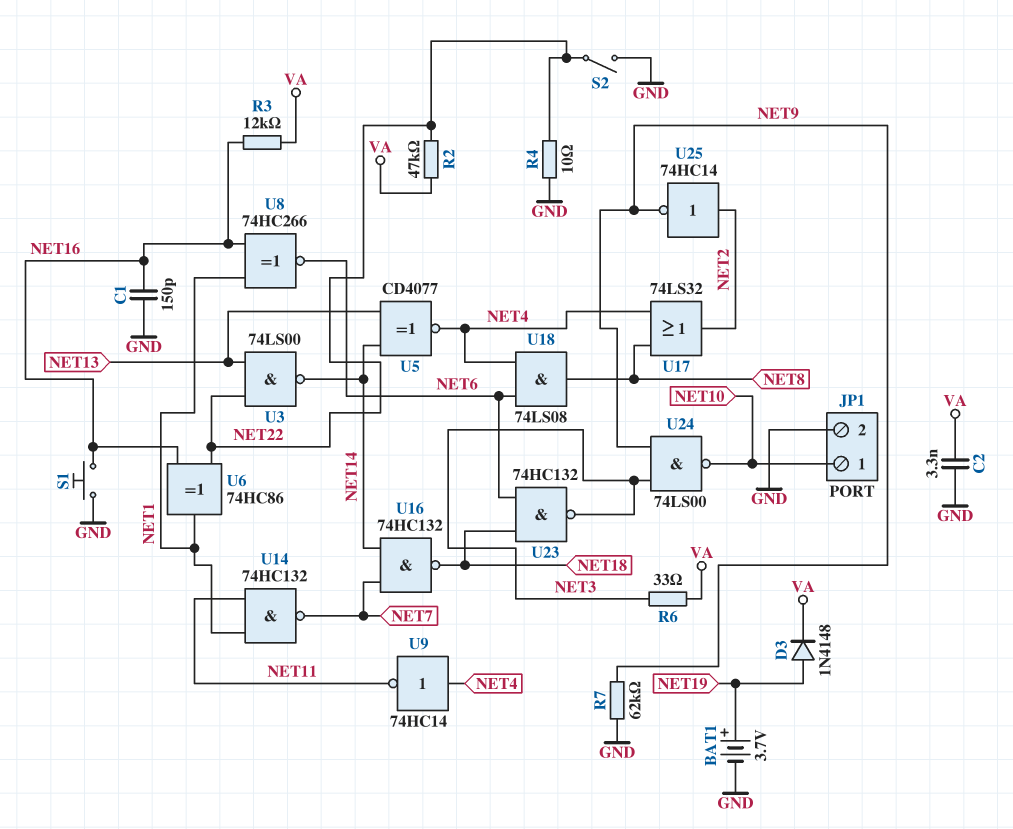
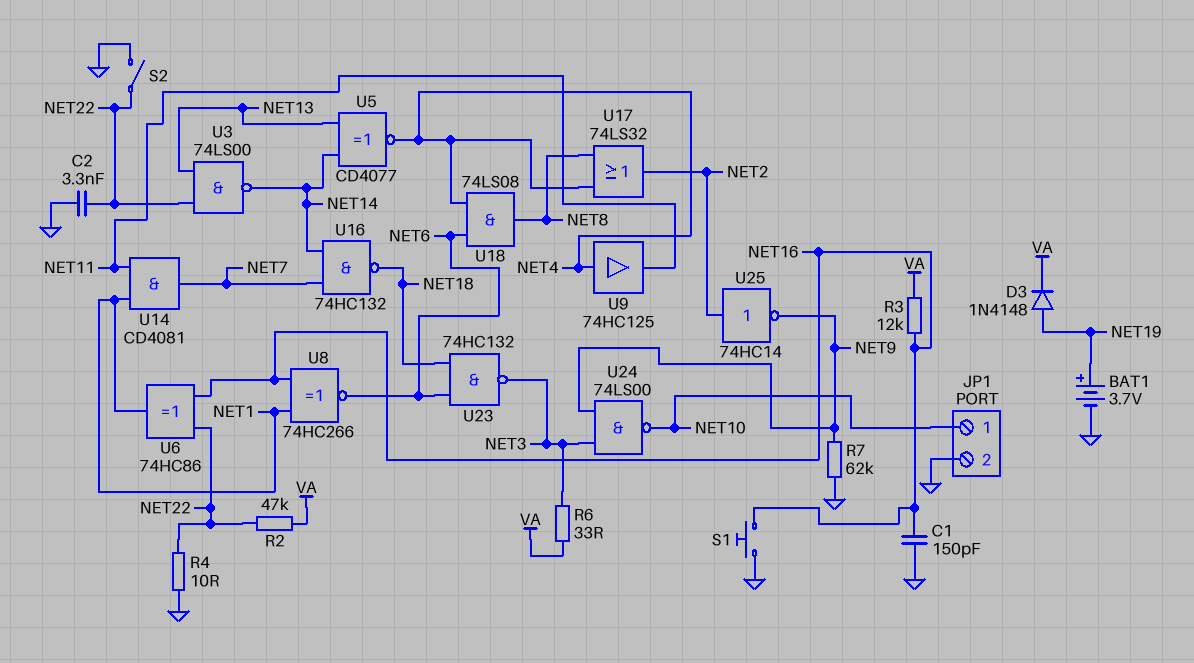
C2: 3.3nF (GND, VA) -> 3.3nF (GND, NET22)
U9: NOT 74HC14 (in NET4, out NET11) -> buffer 74HC125 (in NET4, out NET11)
U14: NAND 74HC132 (in NET1, in NET11, out NET7) -> AND CD4081 (in NET1, in NET11, out NET7)

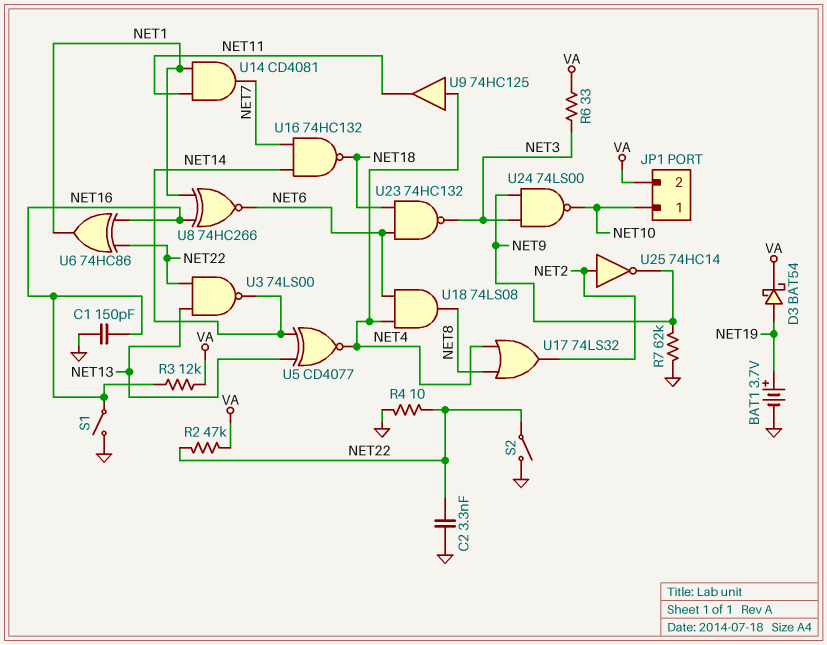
D3: diode 1N4148 (A NET19, K VA) -> schottky BAT54 (A NET19, K VA)
JP1 pin 2: GND -> VA
S1: button (GND, NET16) -> switch (GND, NET16)

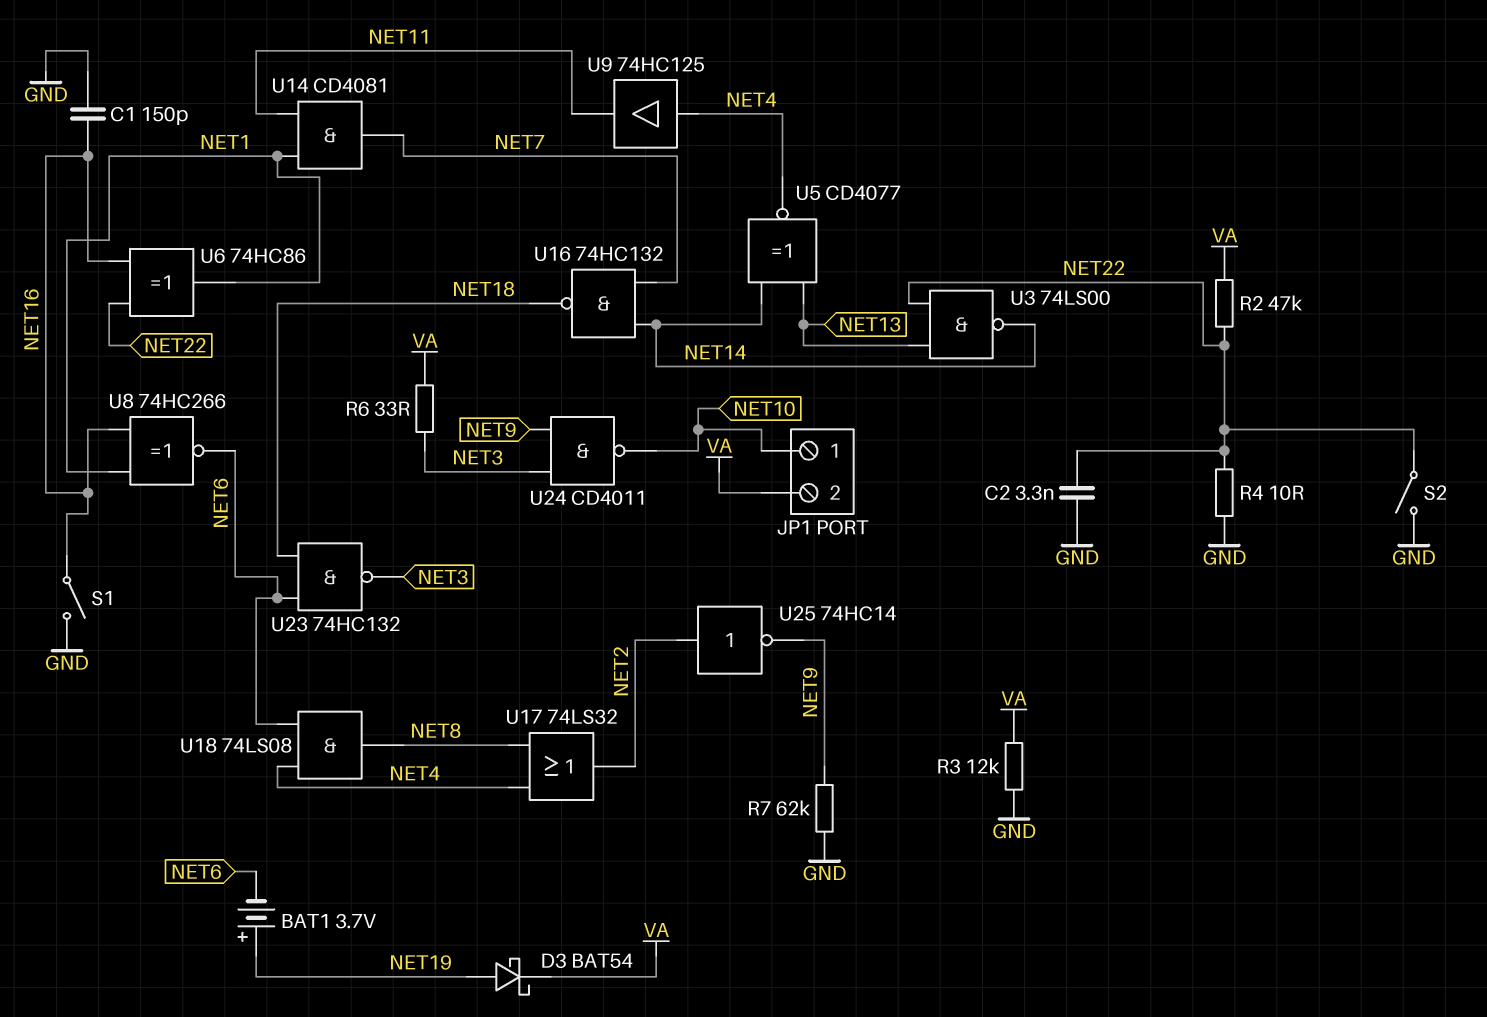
BAT1: 3.7V (plus NET19, minus GND) -> 3.7V (plus NET19, minus NET6)
R3: 12k (NET16, VA) -> 12k (GND, VA)
U24: NAND 74LS00 (in NET3, in NET9, out NET10) -> NAND CD4011 (in NET3, in NET9, out NET10)

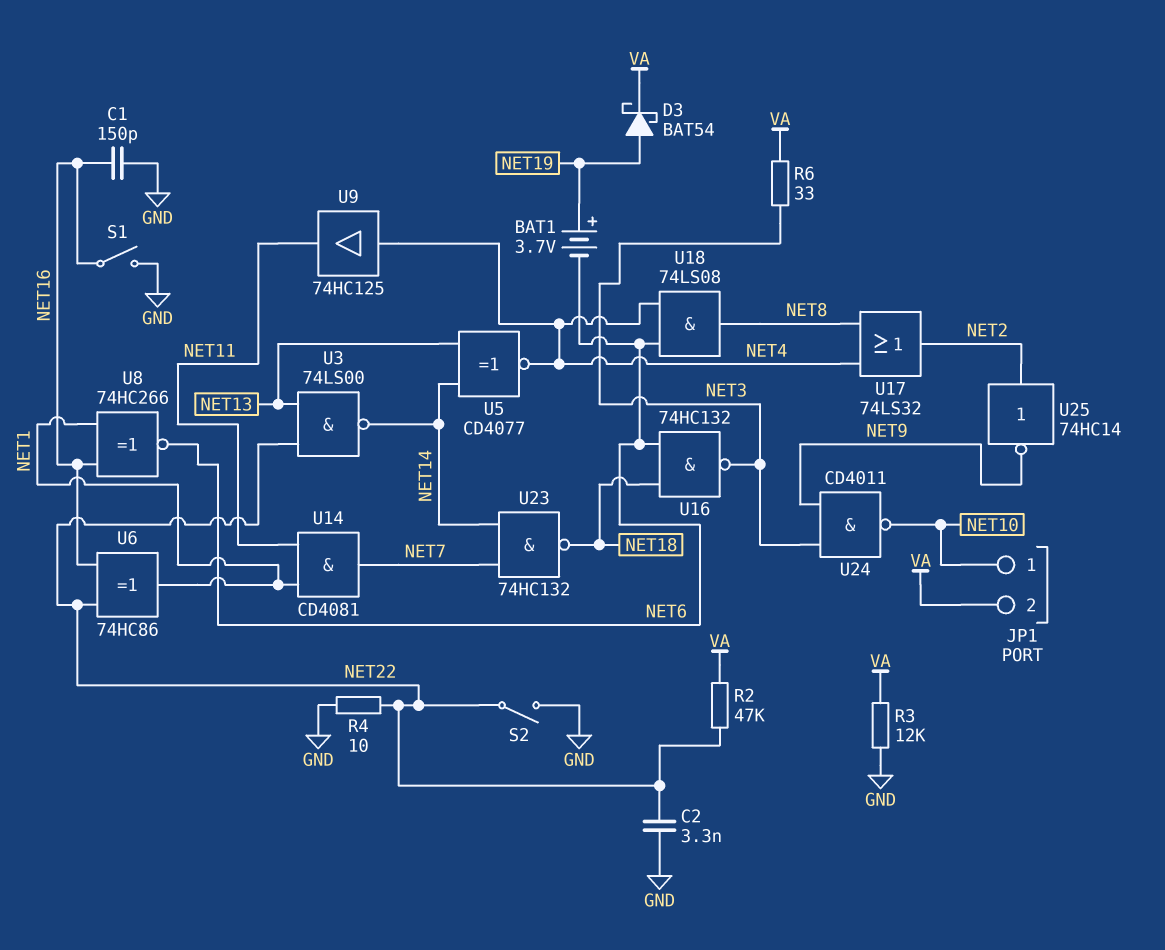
R7: 62k (GND, NET9) -> none
U16: NAND 74HC132 (in NET7, in NET14, out NET18) -> NAND 74HC132 (in NET6, in NET18, out NET3)
U23: NAND 74HC132 (in NET6, in NET18, out NET3) -> NAND 74HC132 (in NET7, in NET14, out NET18)

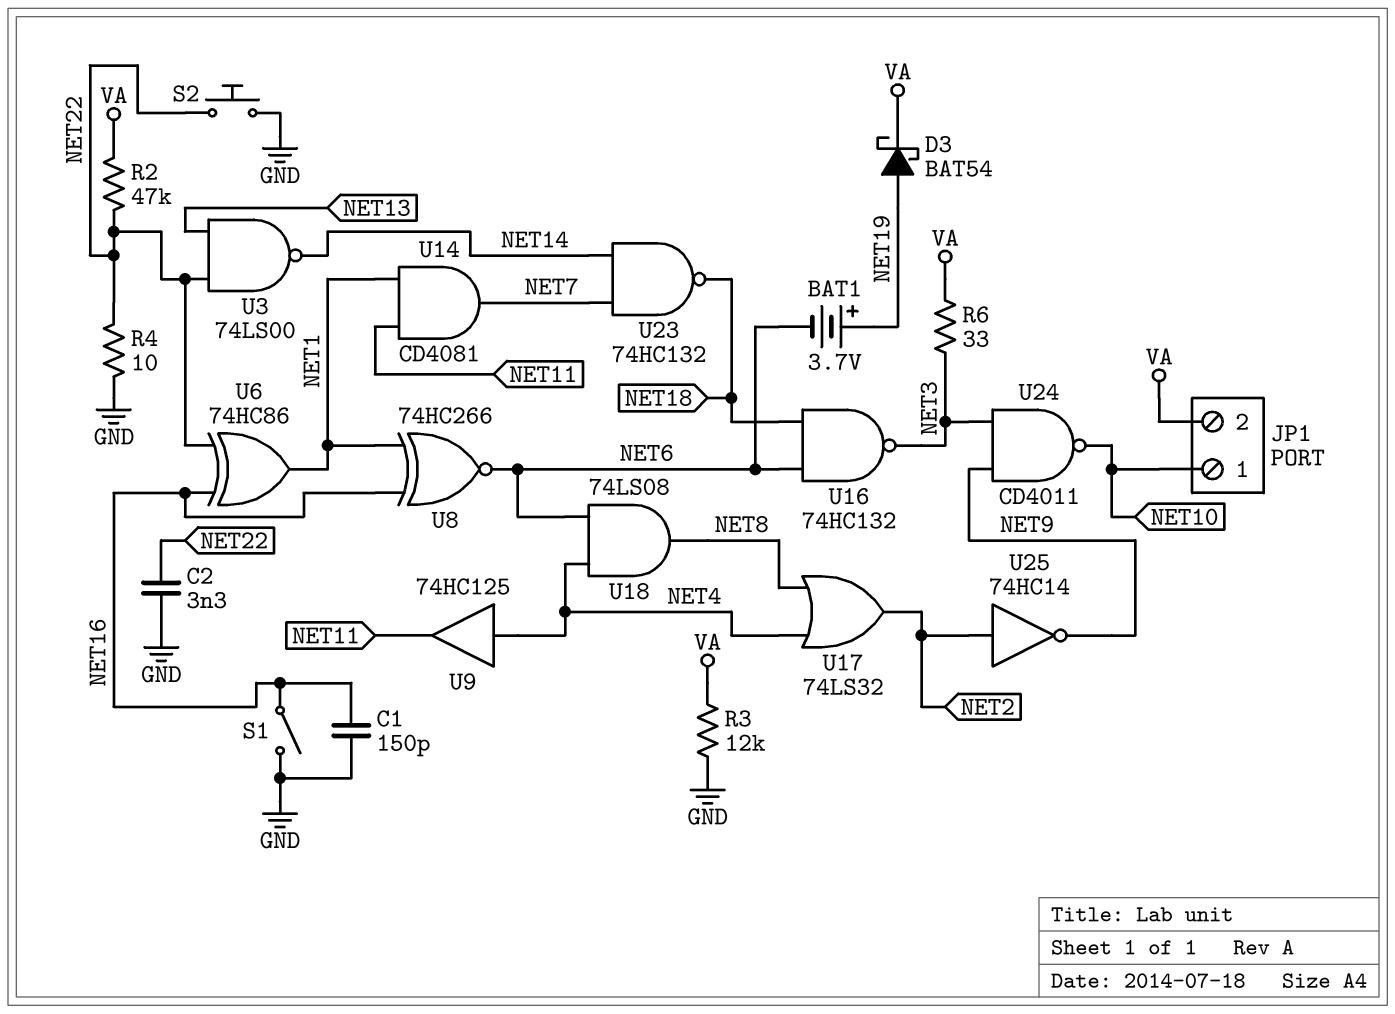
S2: switch (GND, NET22) -> button (GND, NET22)
U5: XNOR CD4077 (in NET13, in NET14, out NET4) -> none

